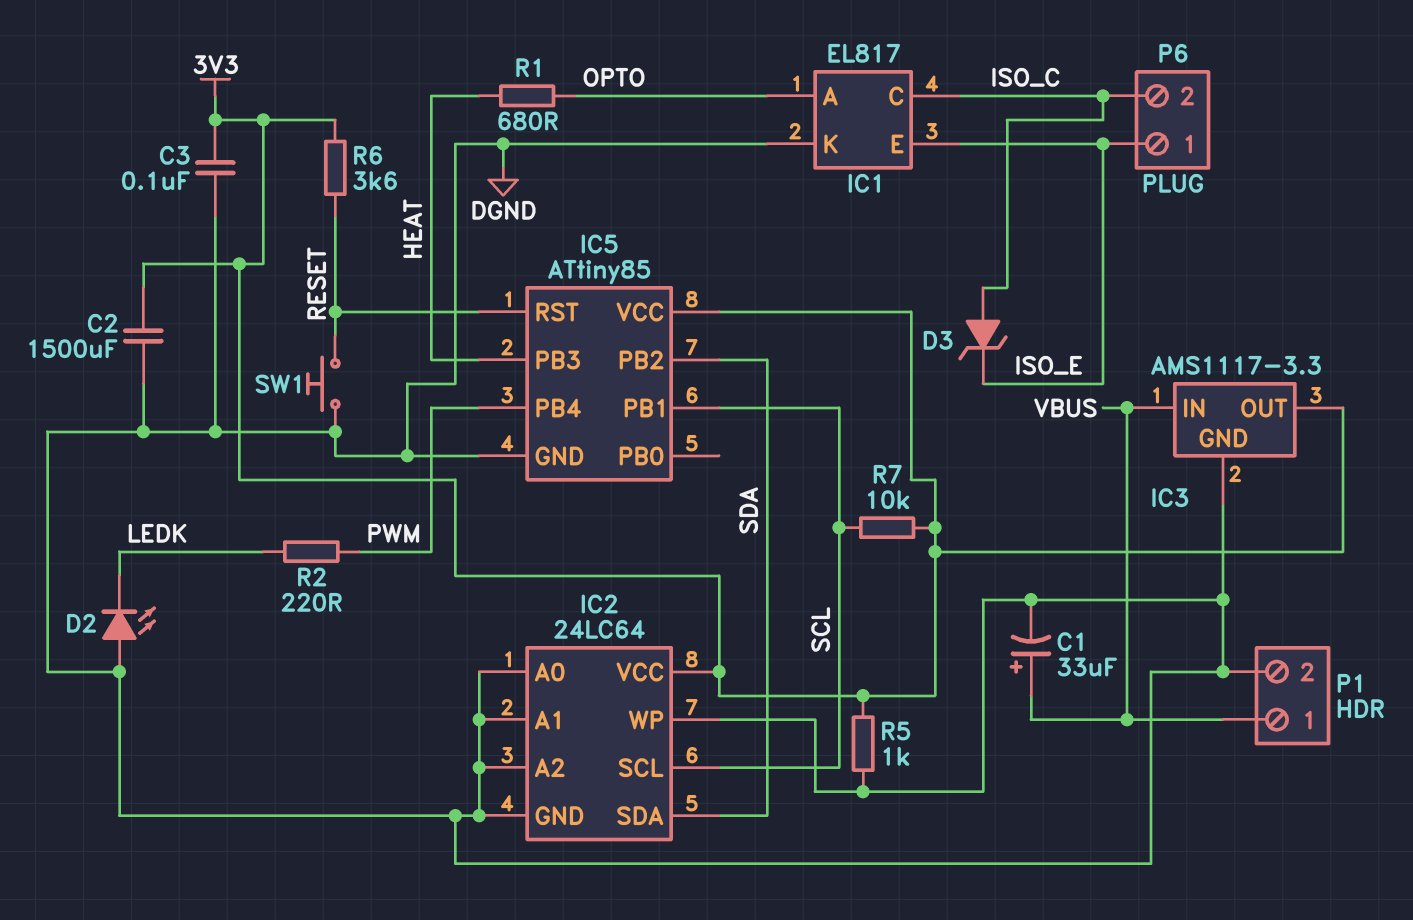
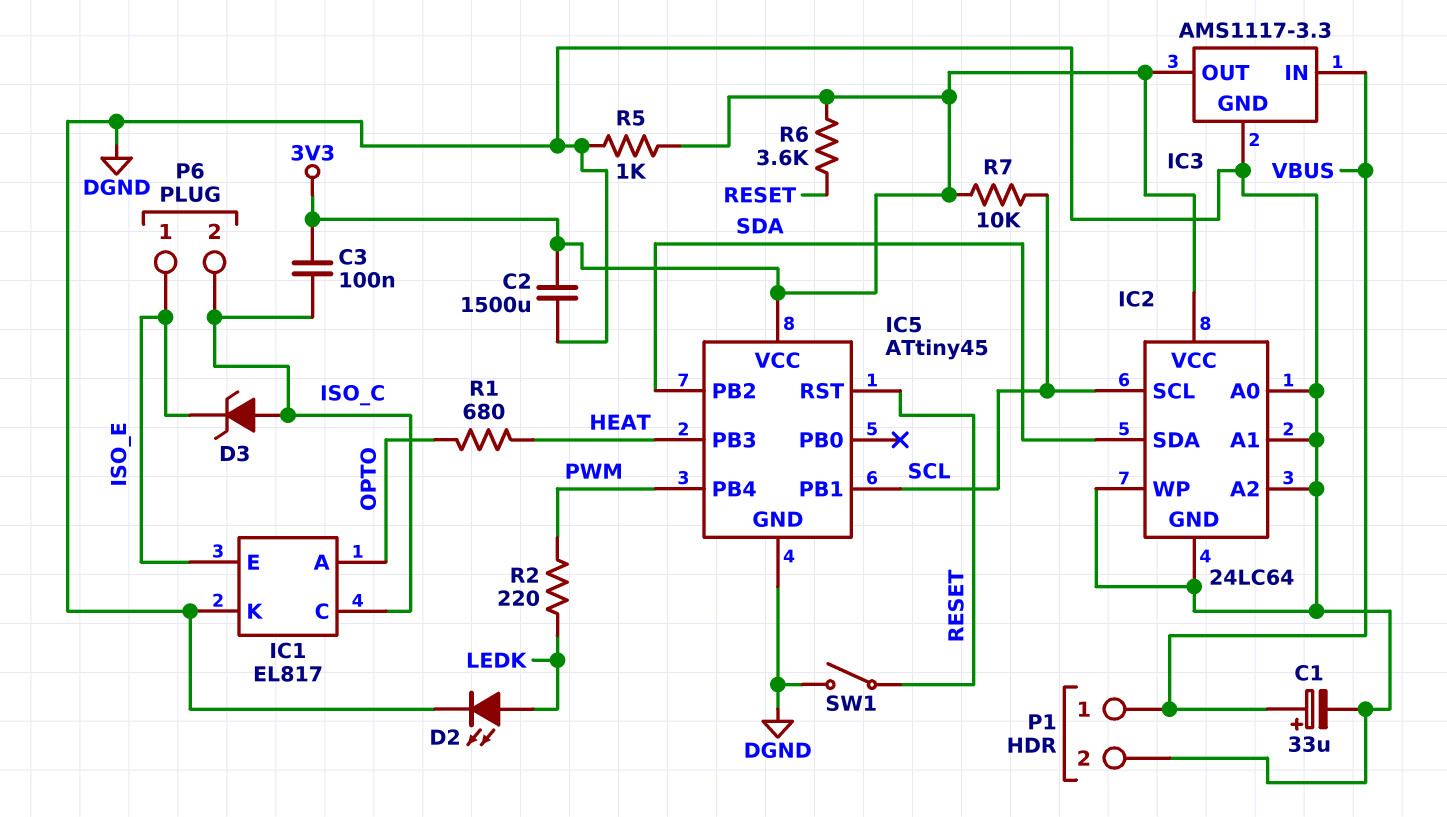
C3: 100nF (3V3, DGND) -> 100nF (3V3, ISO_C)
D2: LED (A DGND, K LEDK) -> LED (A LEDK, K DGND)
IC5: ATtiny85 -> ATtiny45
SW1: button (DGND, RESET) -> switch (DGND, RESET)

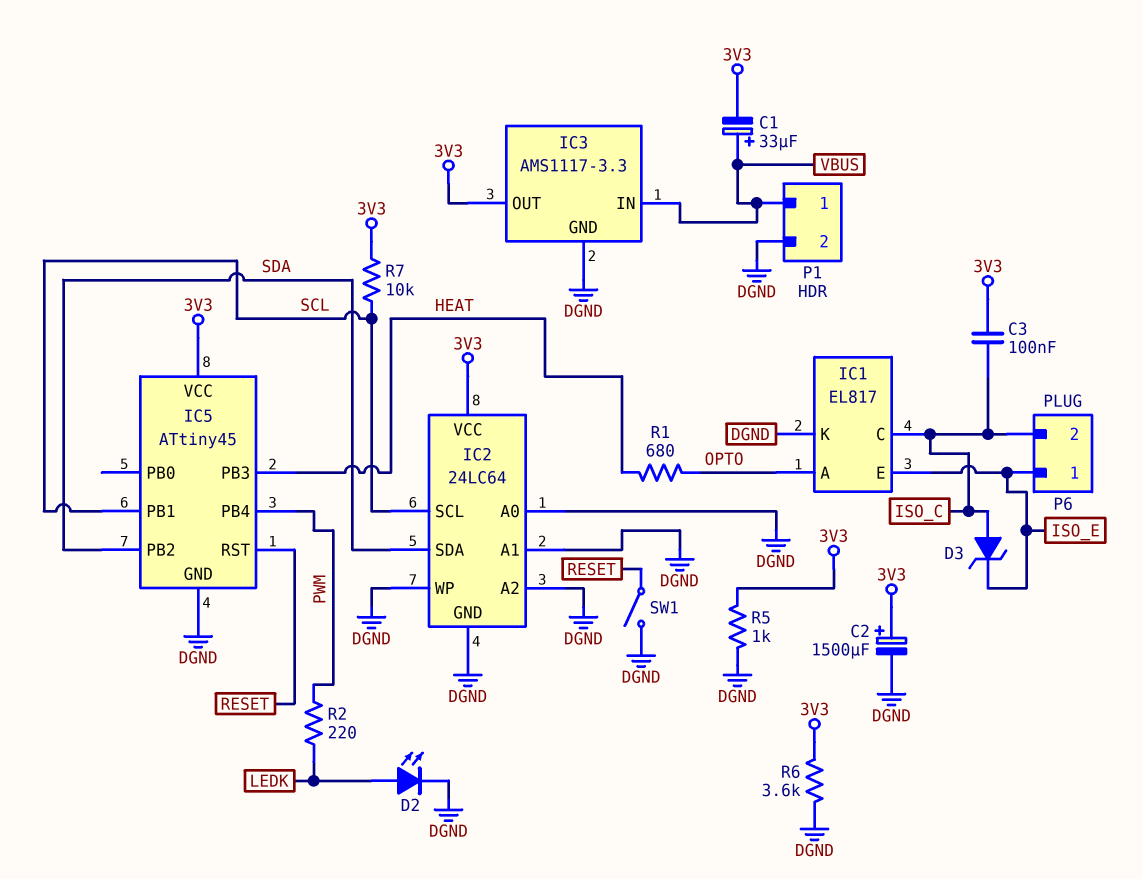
C1: 33uF (plus VBUS, minus DGND) -> 33uF (plus VBUS, minus 3V3)
C2: 1500uF (3V3, DGND) -> 1500uF (plus 3V3, minus DGND)
R6: 3.6k (3V3, RESET) -> 3.6k (3V3, DGND)

